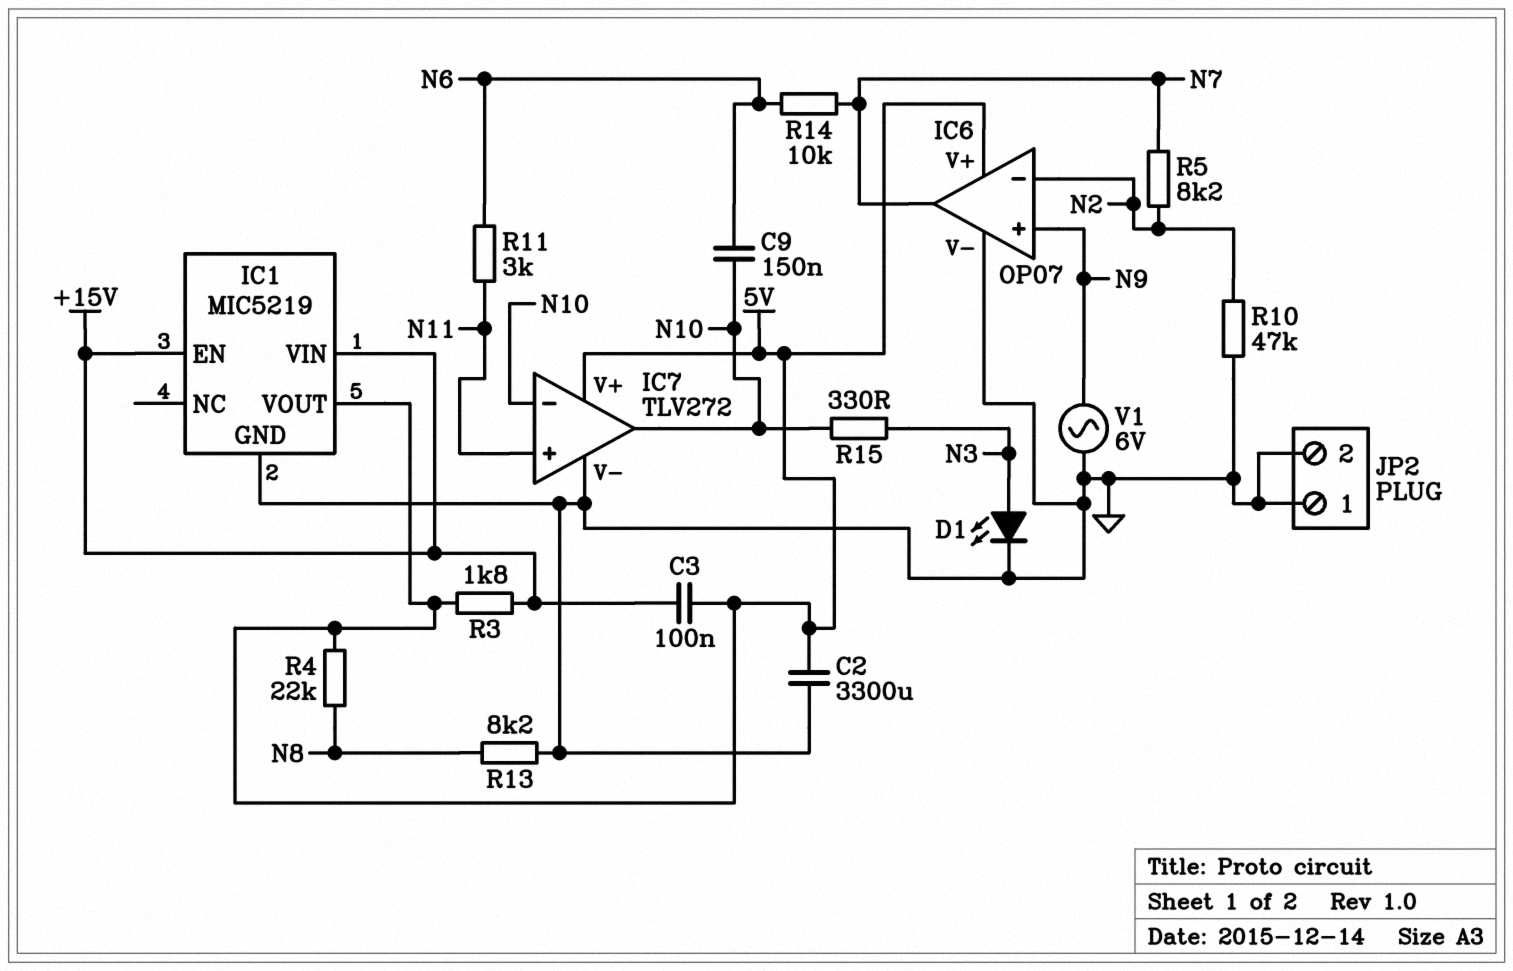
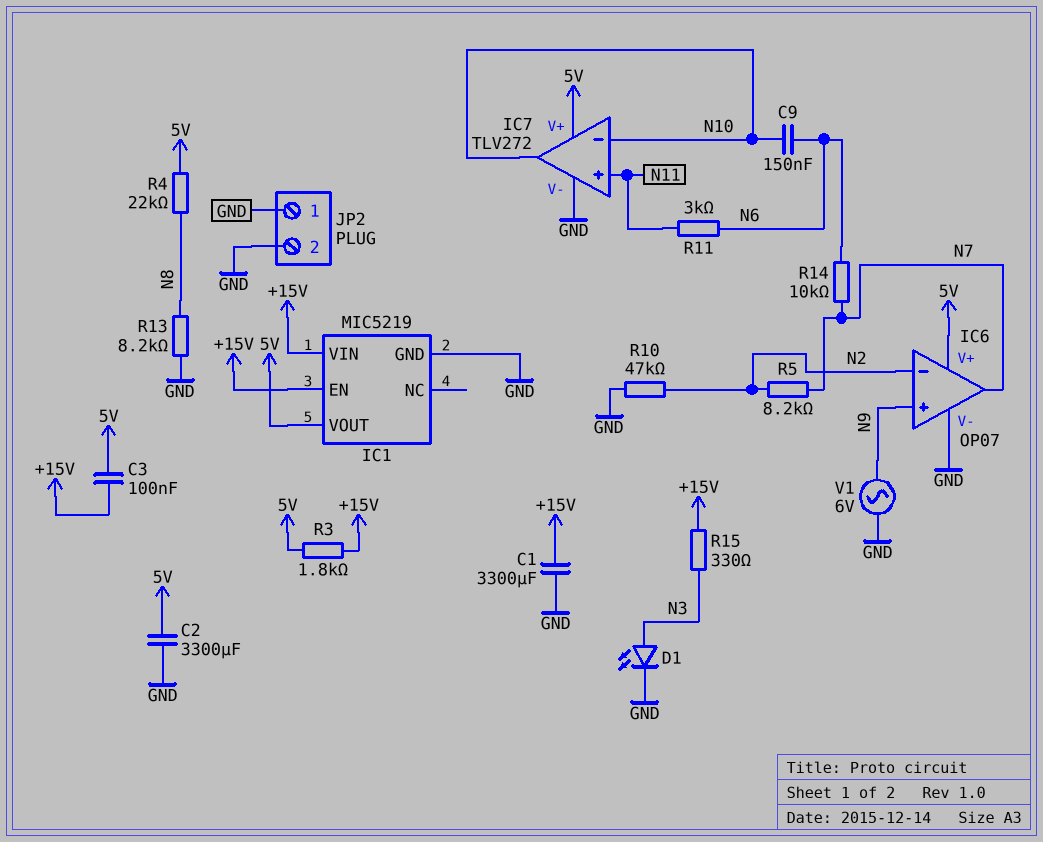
C1: none -> 3300uF (+15V, GND)
R15: 330 (N3, N10) -> 330 (+15V, N3)

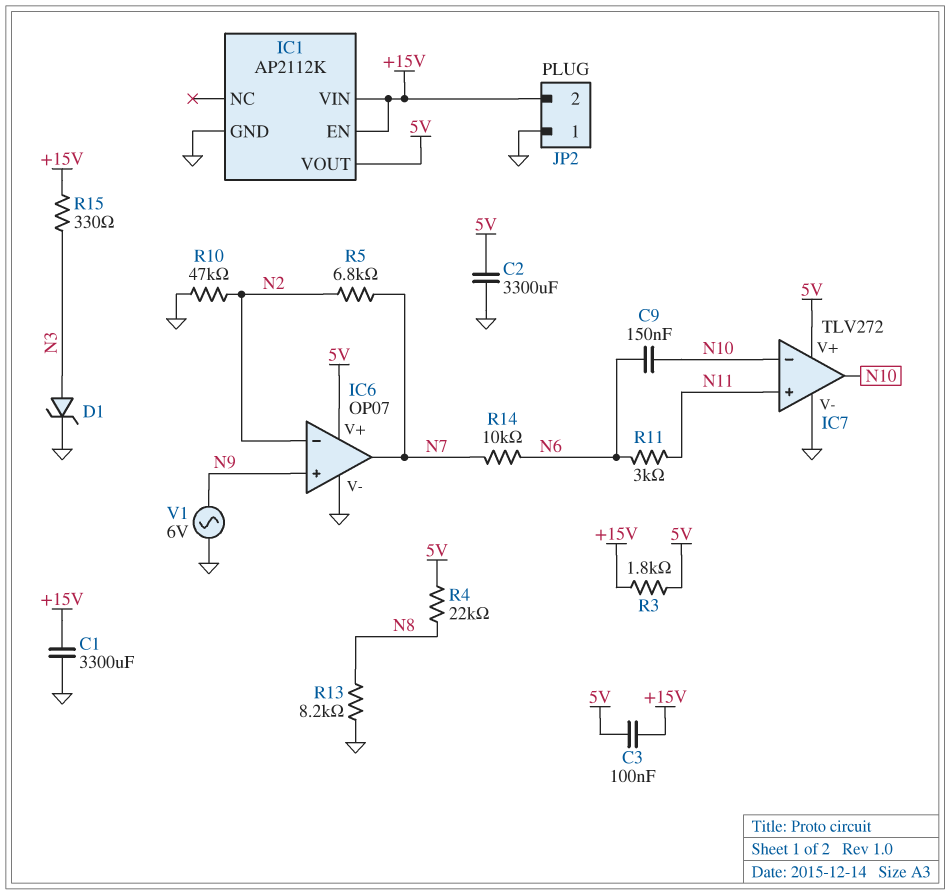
D1: LED (A N3, K GND) -> zener (A N3, K GND)
IC1: MIC5219 -> AP2112K
JP2 pin 2: GND -> +15V
R5: 8.2k (N2, N7) -> 6.8k (N2, N7)

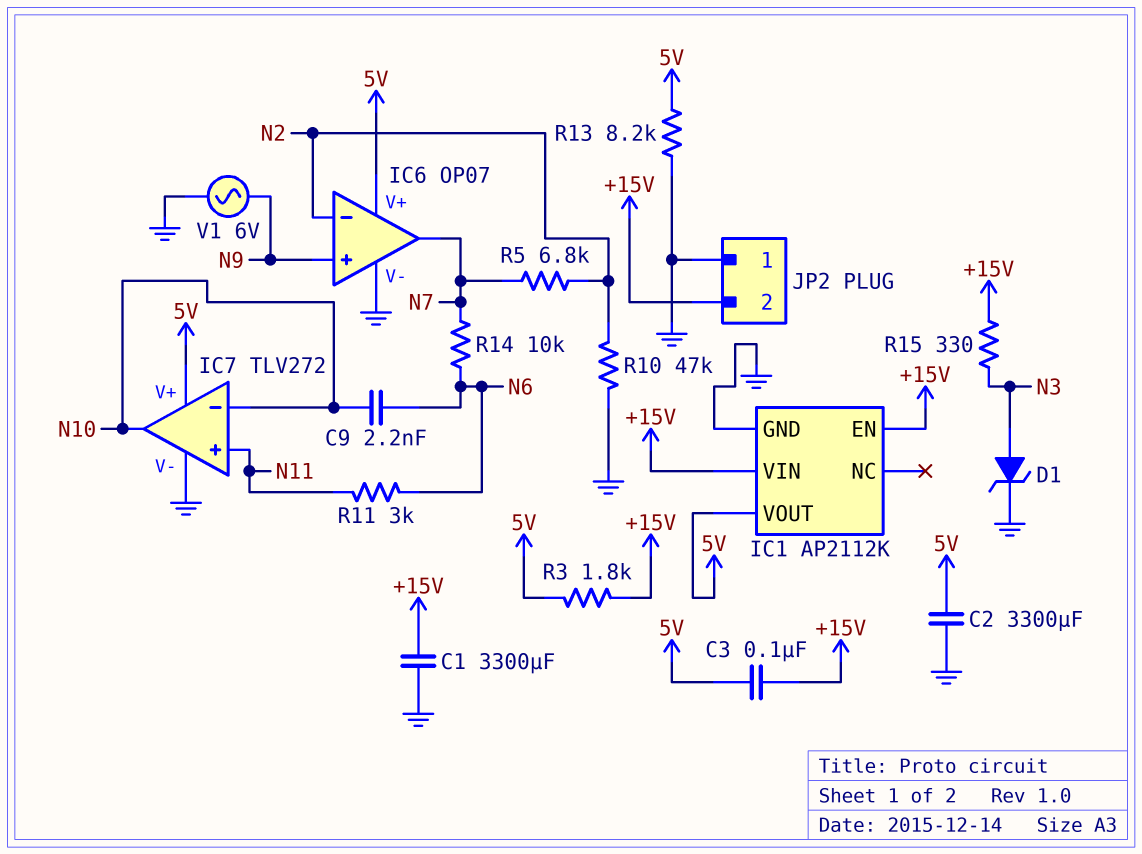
C9: 150nF (N6, N10) -> 2.2nF (N6, N10)
R4: 22k (5V, N8) -> none
R13: 8.2k (GND, N8) -> 8.2k (5V, GND)

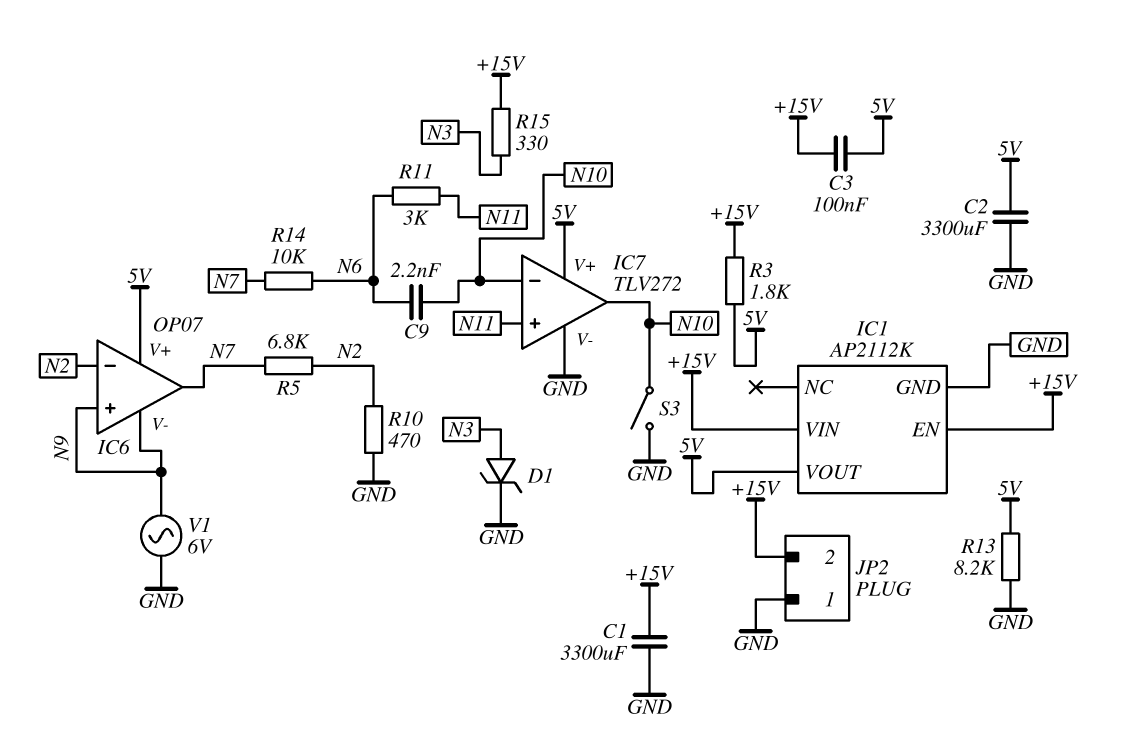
IC6 pin V-: GND -> N9
R10: 47k (GND, N2) -> 470 (GND, N2)
S3: none -> switch (GND, N10)

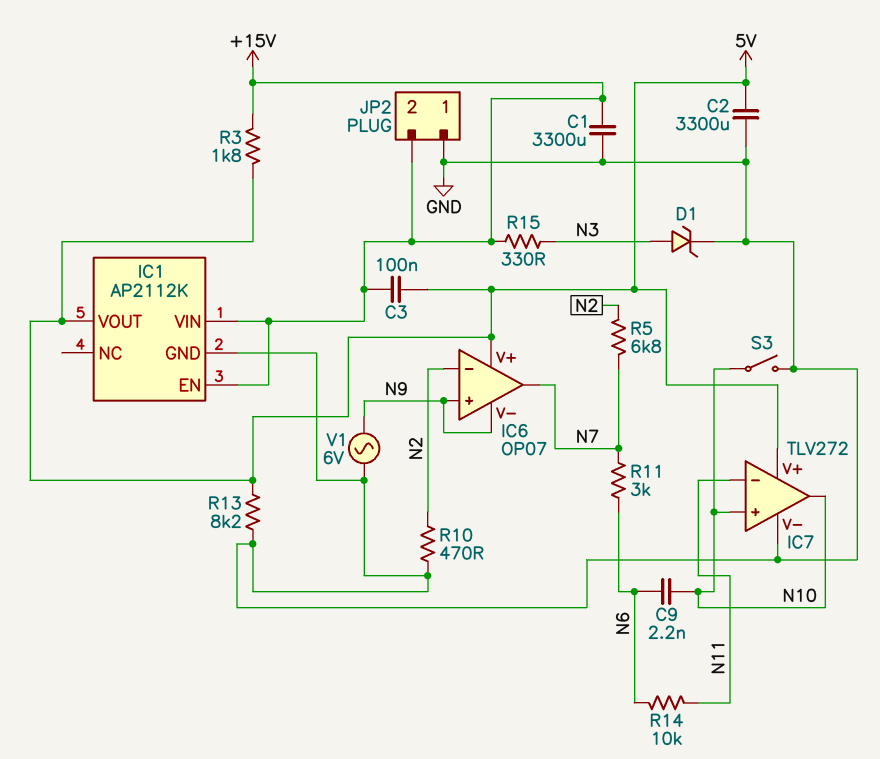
IC7 pin in+: N11 -> N10
IC7 pin in-: N10 -> N11
R11: 3k (N6, N11) -> 3k (N6, N7)
R14: 10k (N6, N7) -> 10k (N6, N11)

